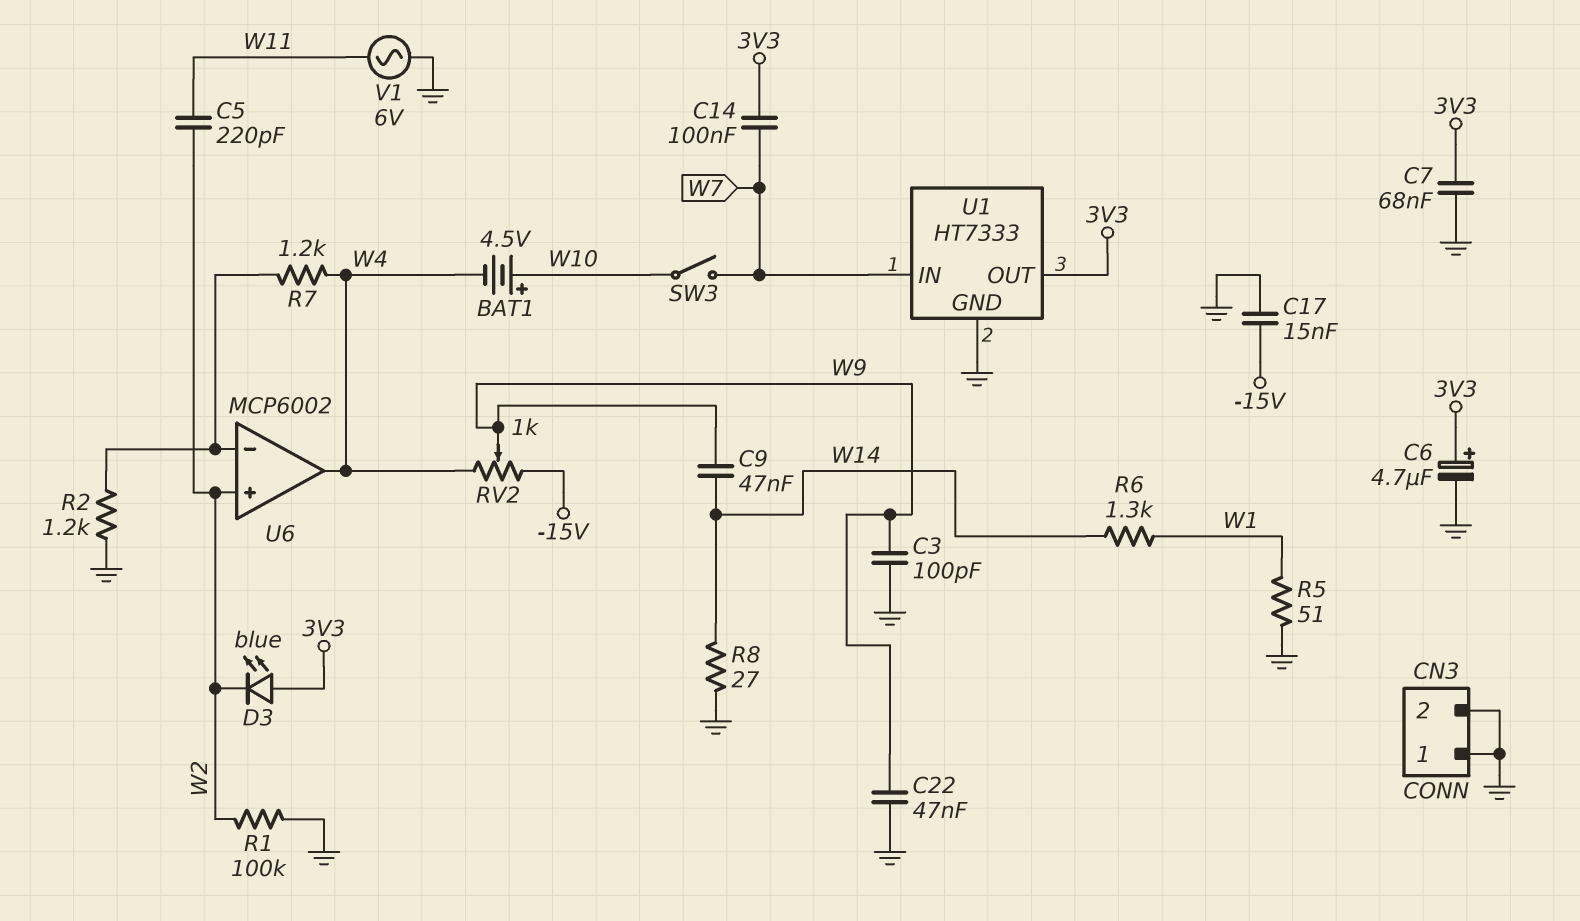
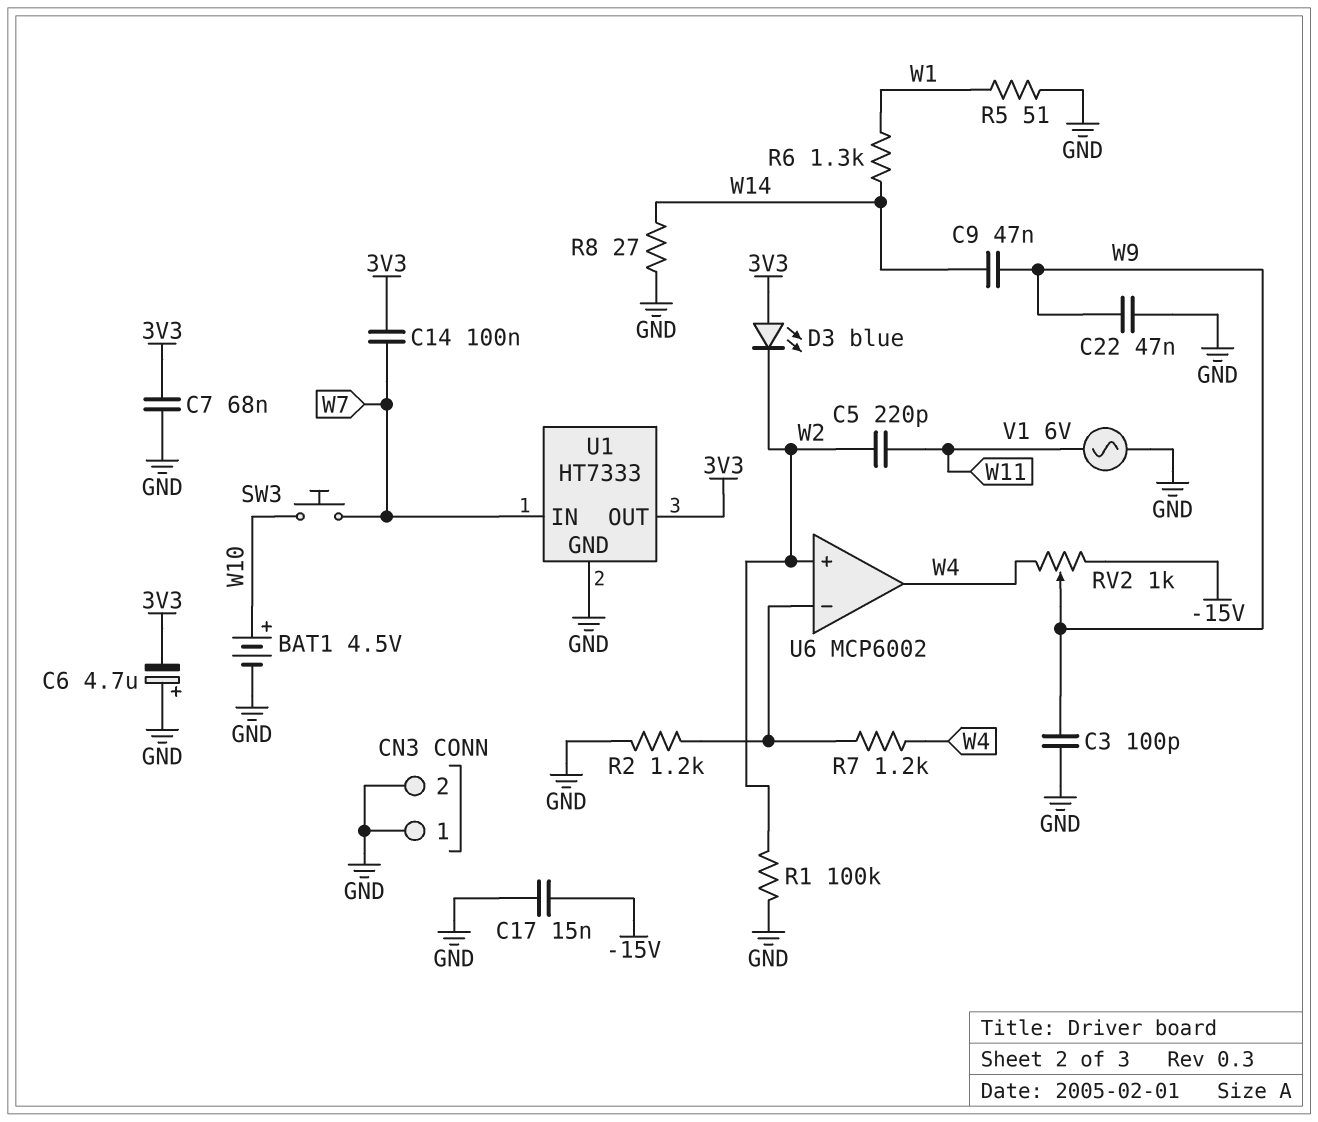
BAT1: 4.5V (plus W10, minus W4) -> 4.5V (plus W10, minus GND)
C6: 4.7uF (plus 3V3, minus GND) -> 4.7uF (plus GND, minus 3V3)
SW3: switch (W7, W10) -> button (W7, W10)

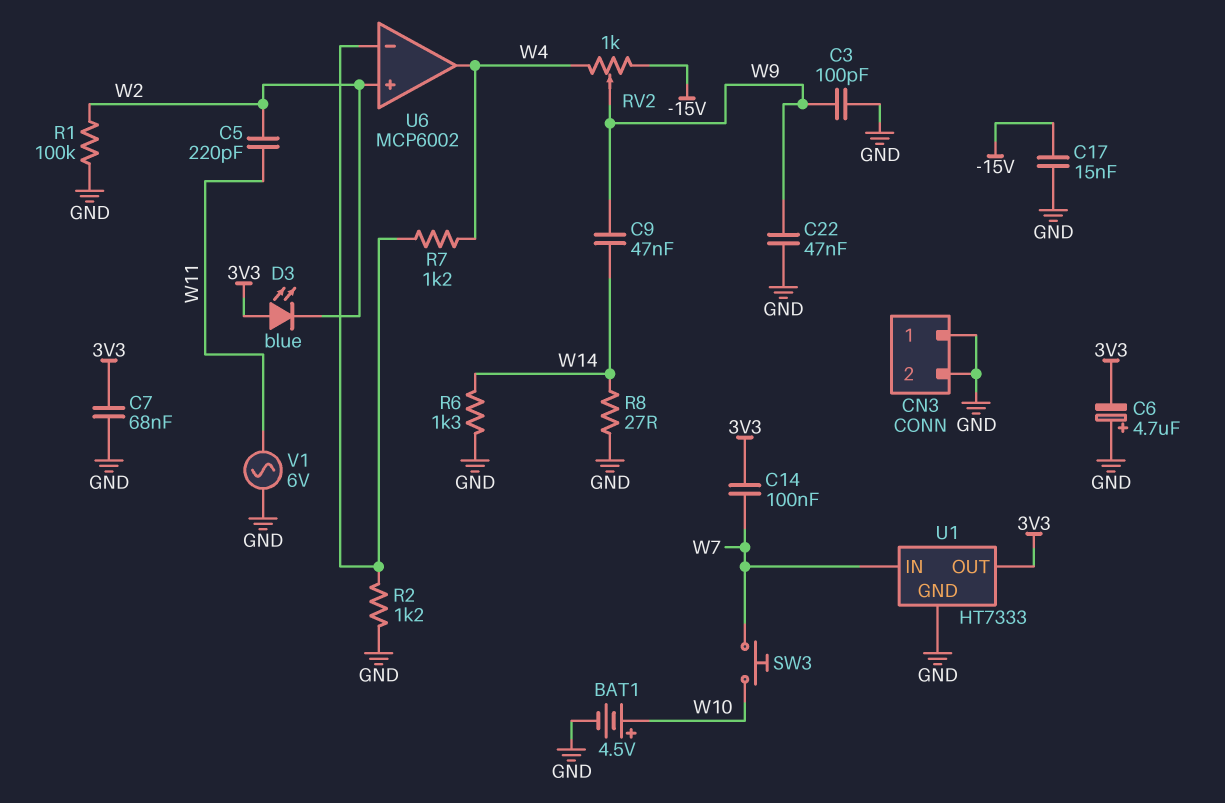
R5: 51 (GND, W1) -> none
R6: 1.3k (W1, W14) -> 1.3k (GND, W14)

